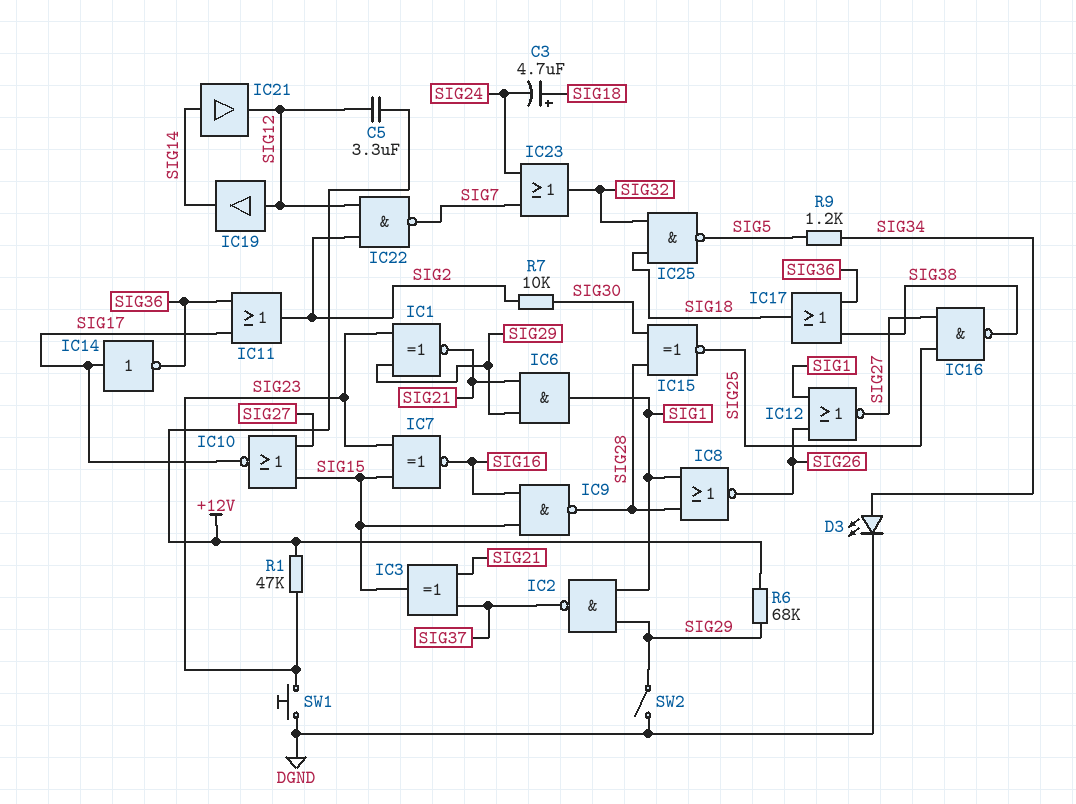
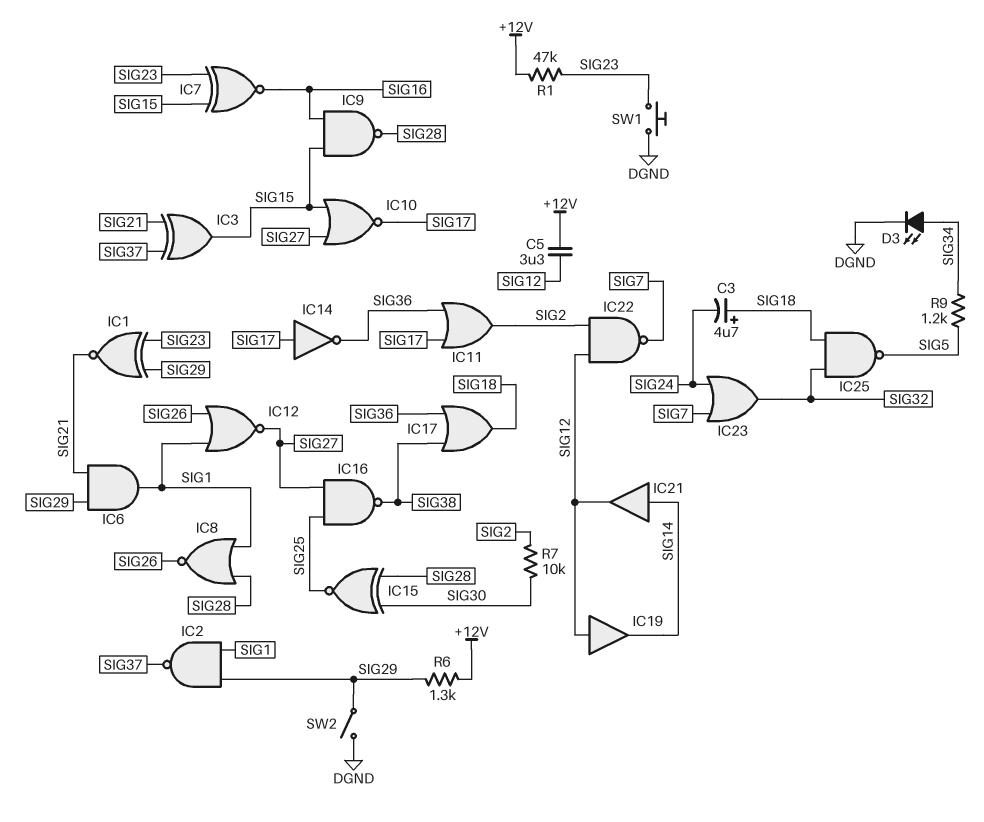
R6: 68k (+12V, SIG29) -> 1.3k (+12V, SIG29)

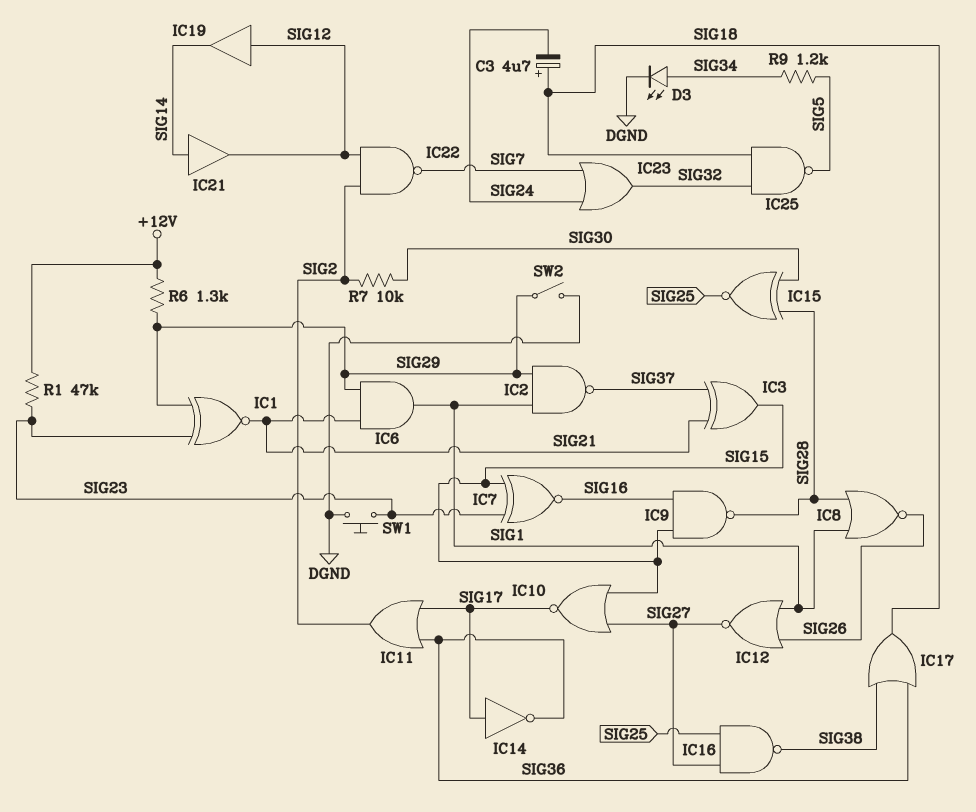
C5: 3.3uF (+12V, SIG12) -> none

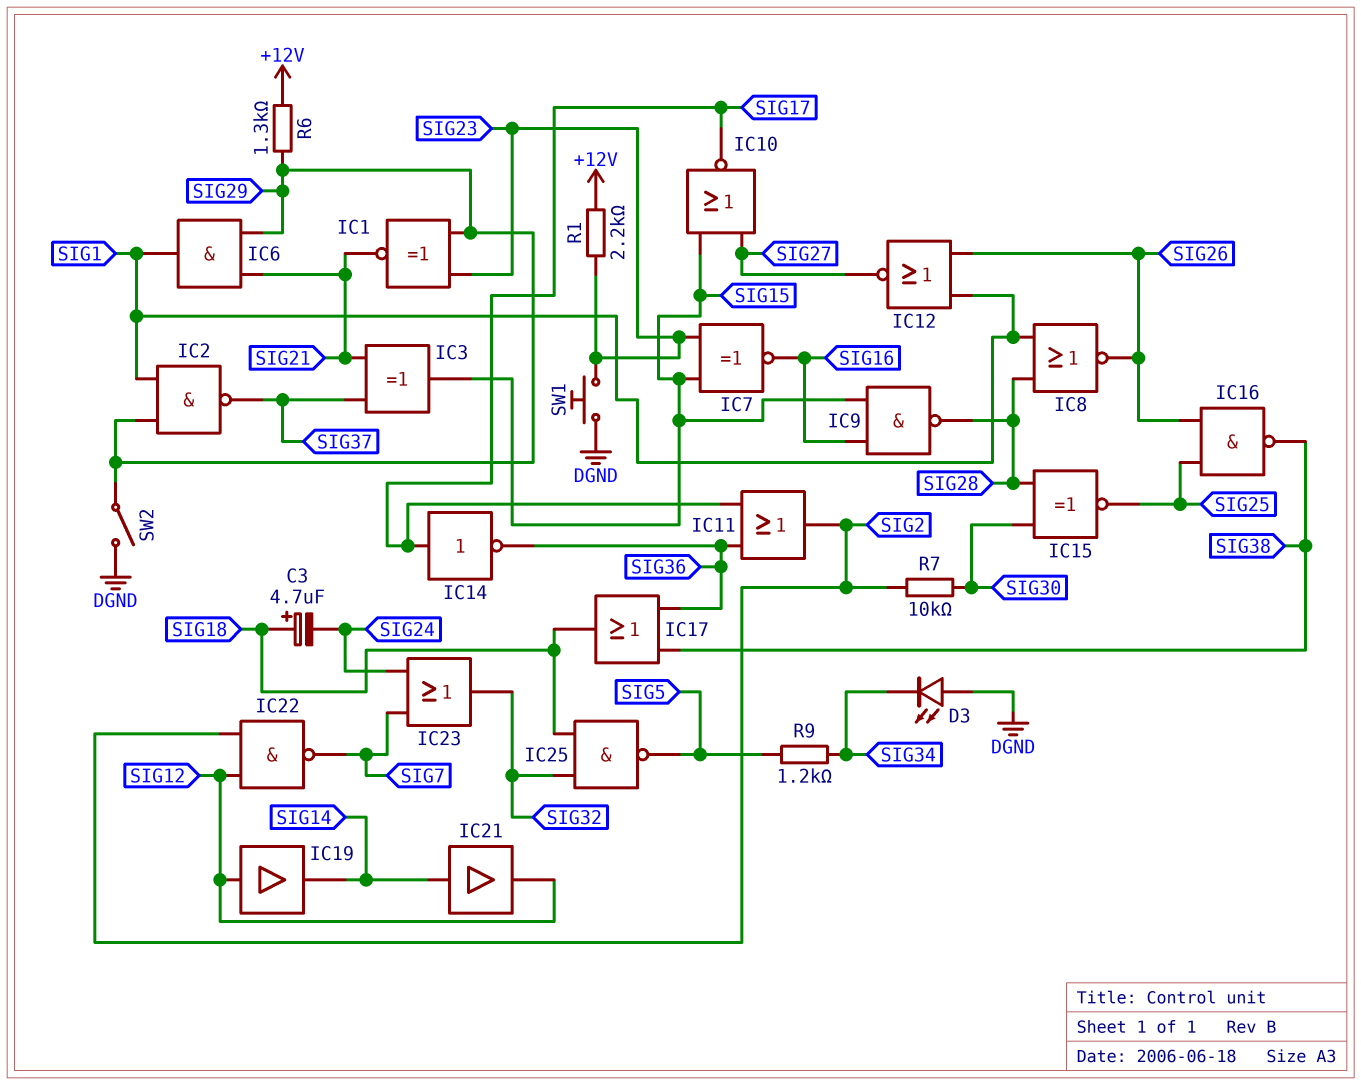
D3: LED (A SIG34, K DGND) -> LED (A DGND, K SIG34)
IC16: NAND (in SIG25, in SIG27, out SIG38) -> NAND (in SIG25, in SIG26, out SIG38)
R1: 47k (+12V, SIG23) -> 2.2k (+12V, SIG23)

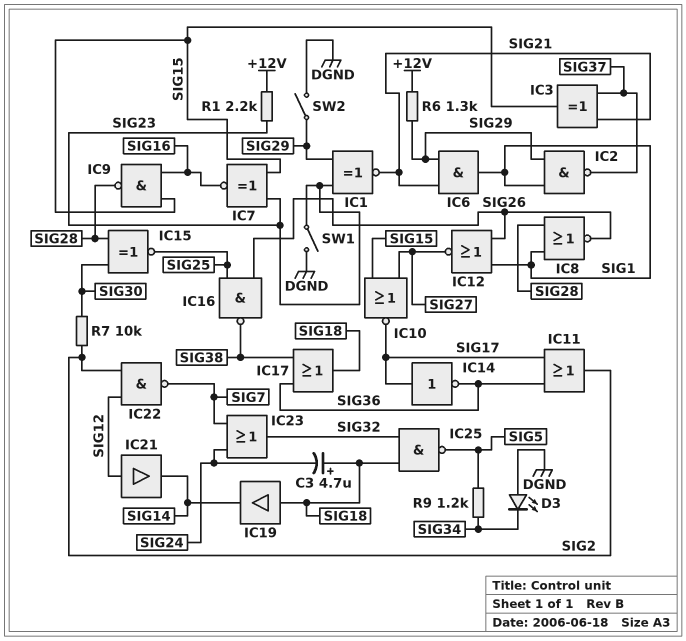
IC19: buffer (in SIG12, out SIG14) -> buffer (in SIG18, out SIG14)
IC21: buffer (in SIG14, out SIG12) -> buffer (in SIG12, out SIG14)
SW1: button (DGND, SIG23) -> switch (DGND, SIG23)

